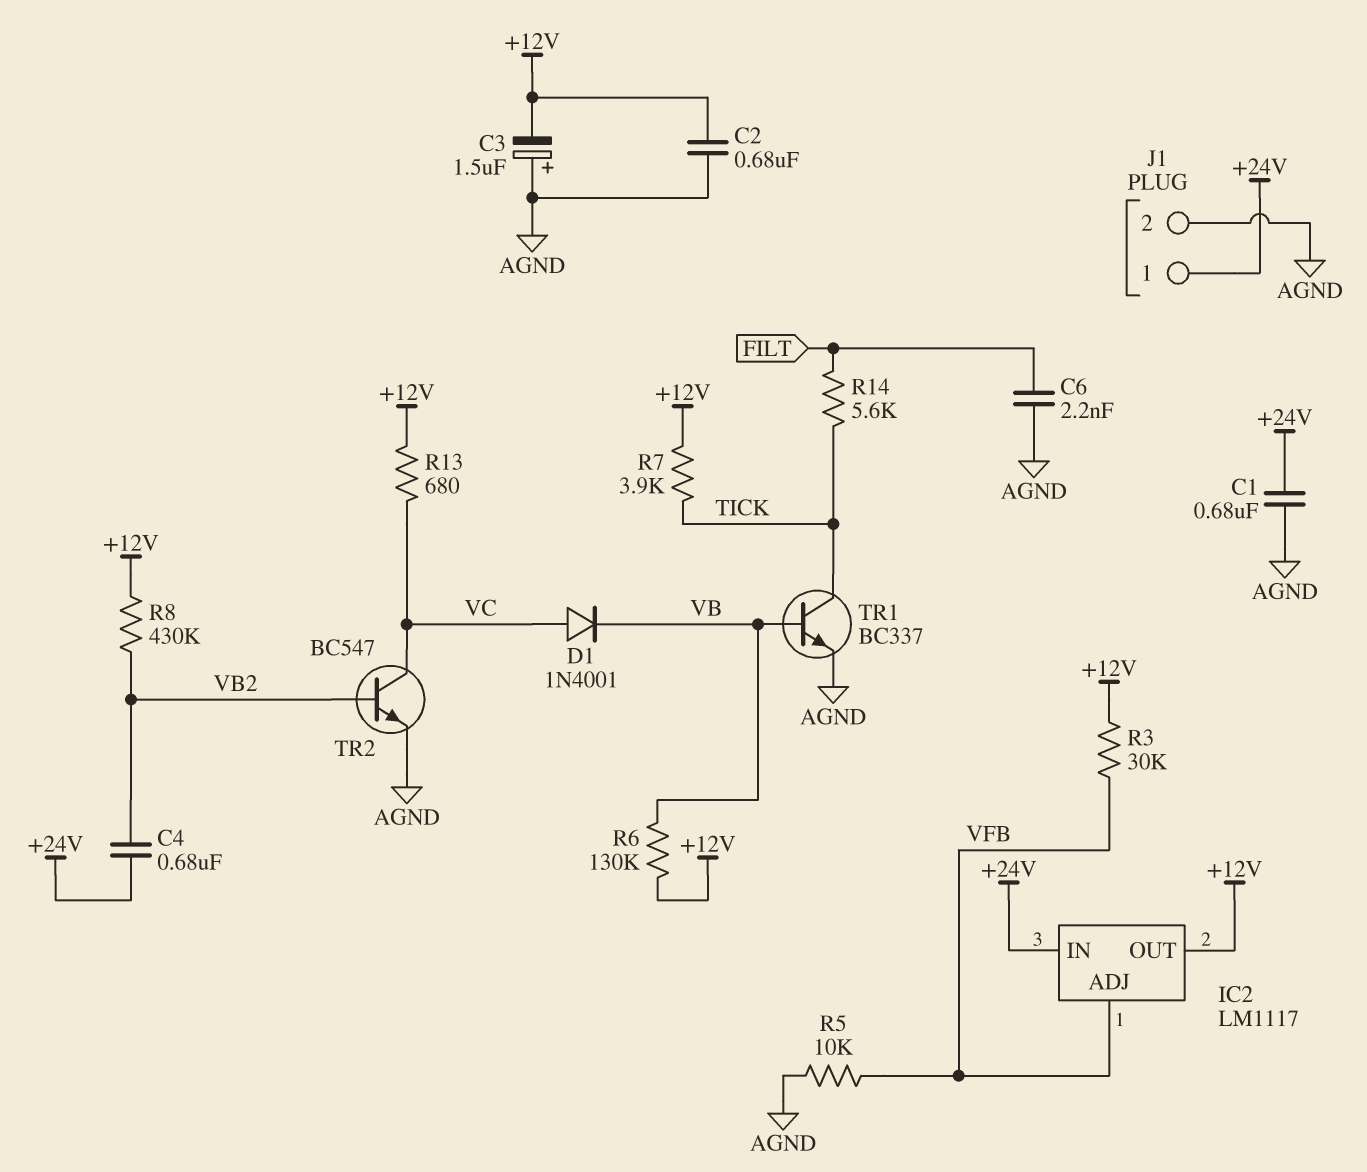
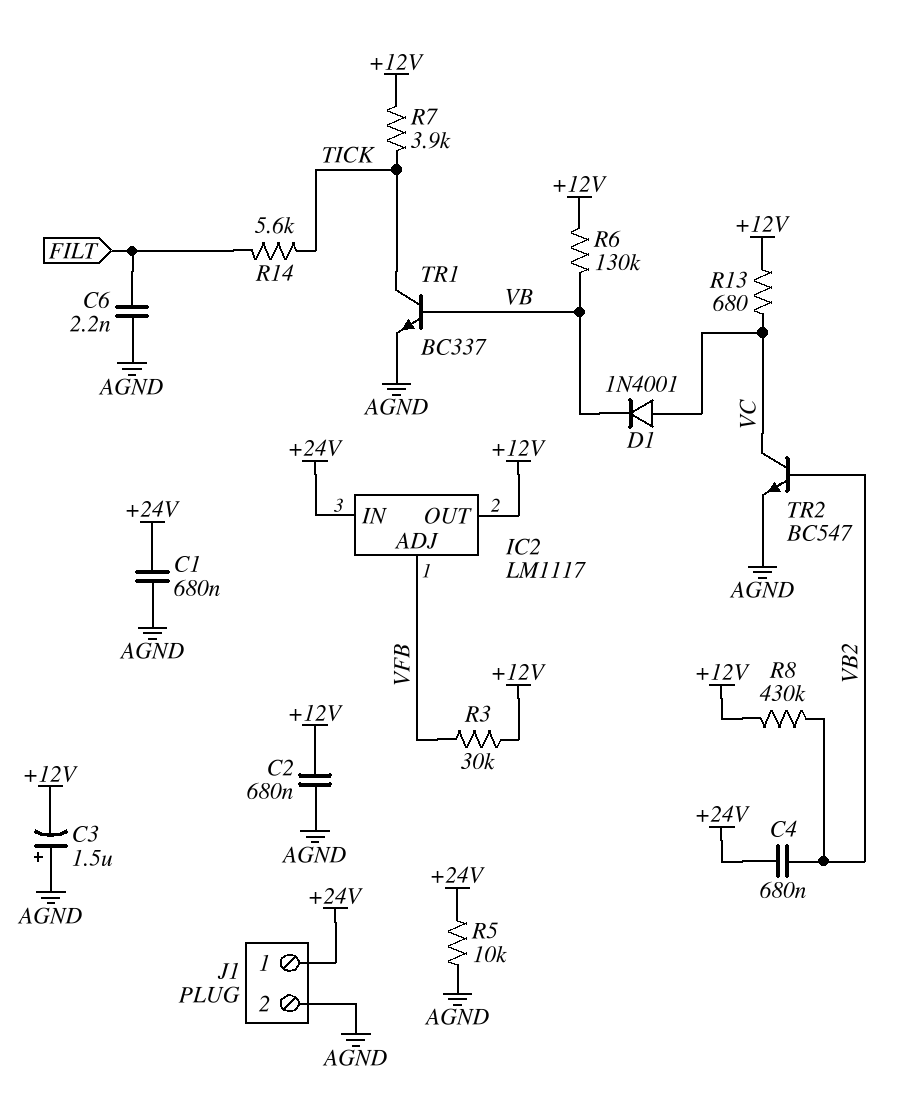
R5: 10k (AGND, VFB) -> 10k (+24V, AGND)

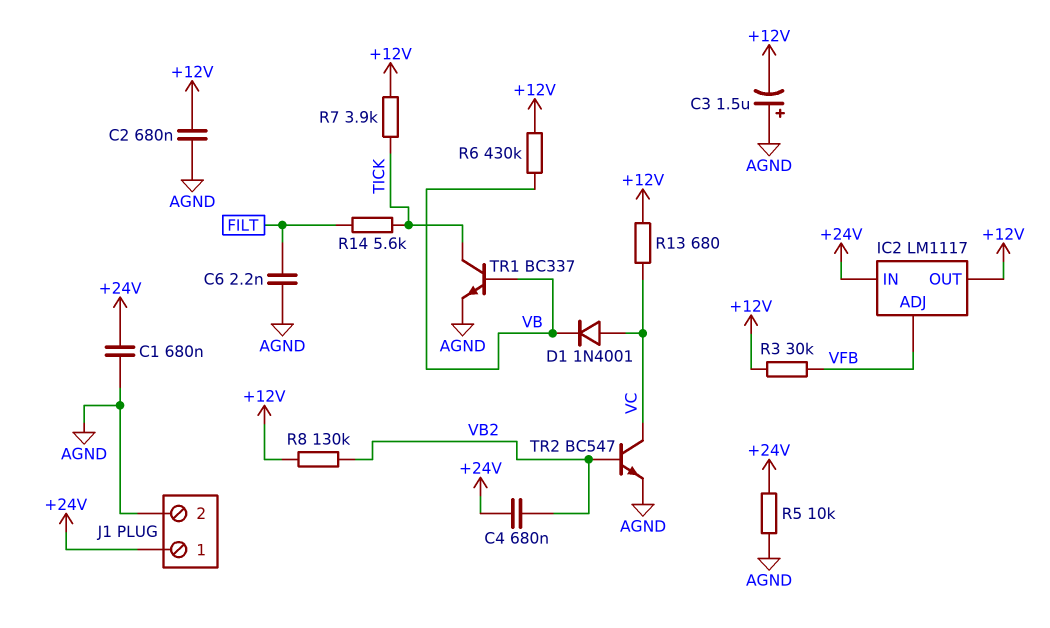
R6: 130k (+12V, VB) -> 430k (+12V, VB)
R8: 430k (+12V, VB2) -> 130k (+12V, VB2)

